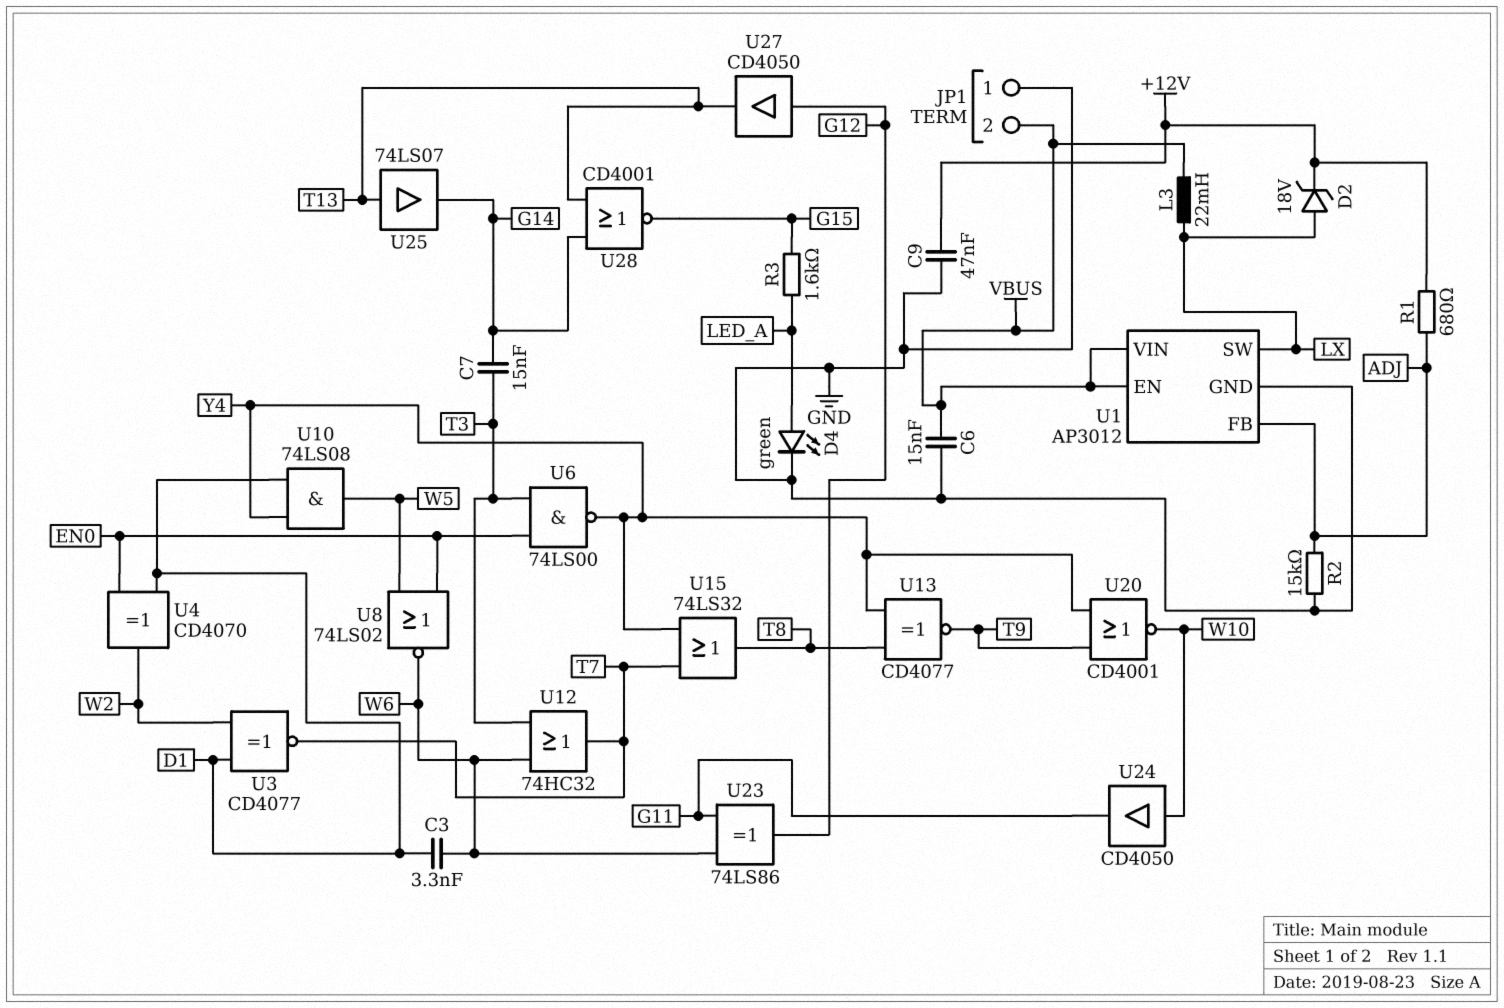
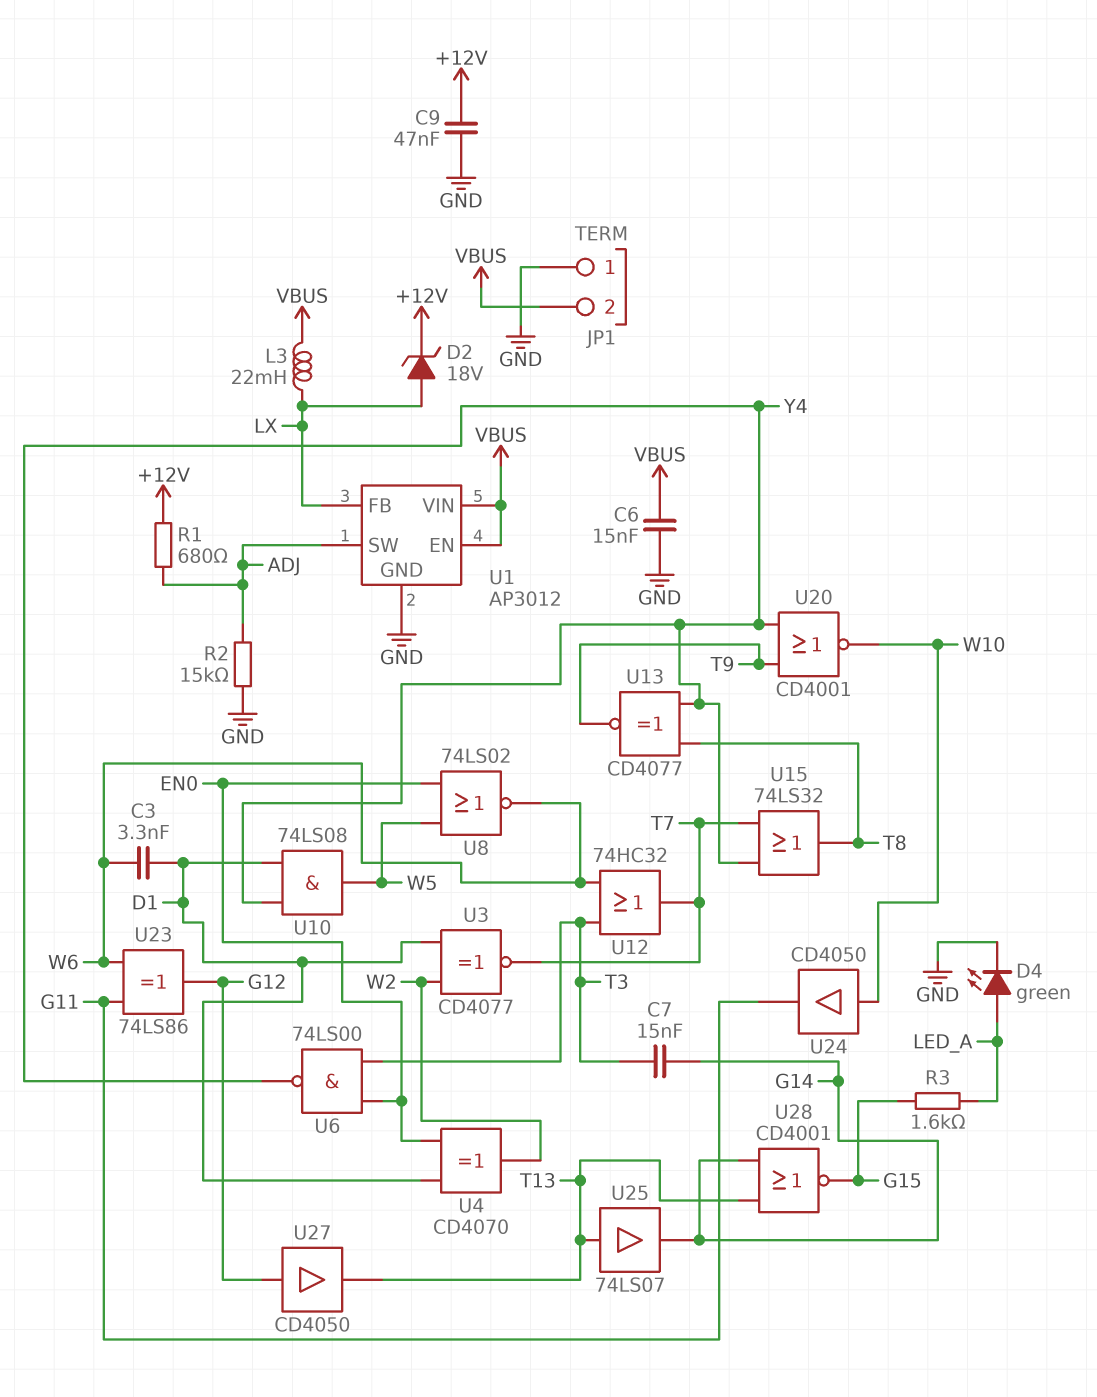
U1 pin FB: ADJ -> LX
U1 pin SW: LX -> ADJ

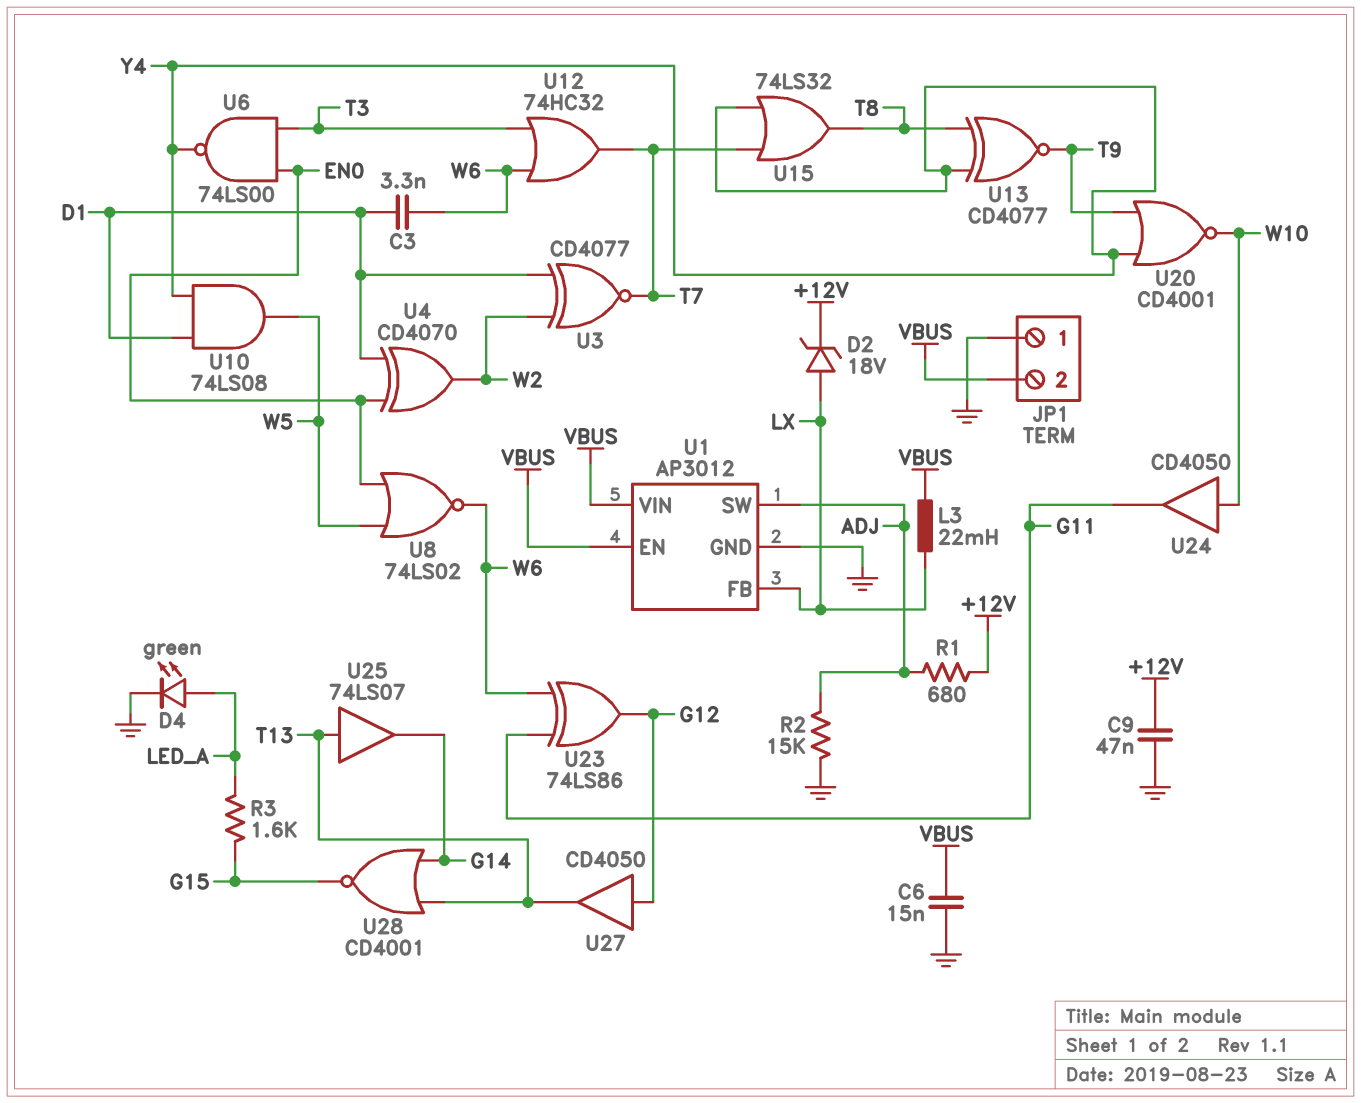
C7: 15nF (G14, T3) -> none

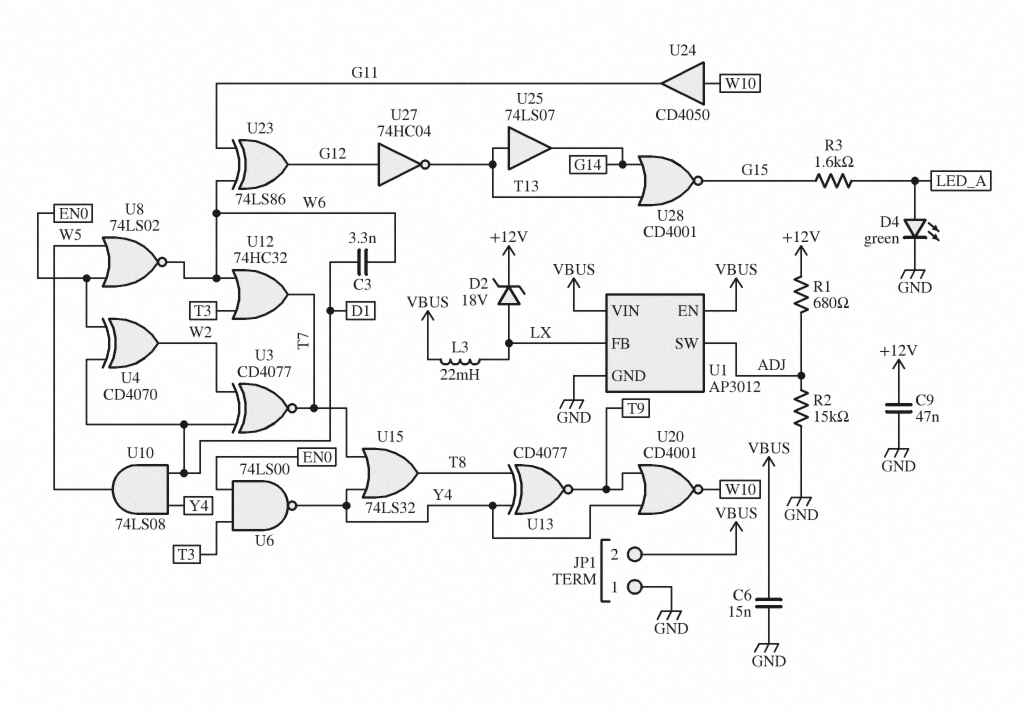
U27: buffer CD4050 (in G12, out T13) -> NOT 74HC04 (in G12, out T13)

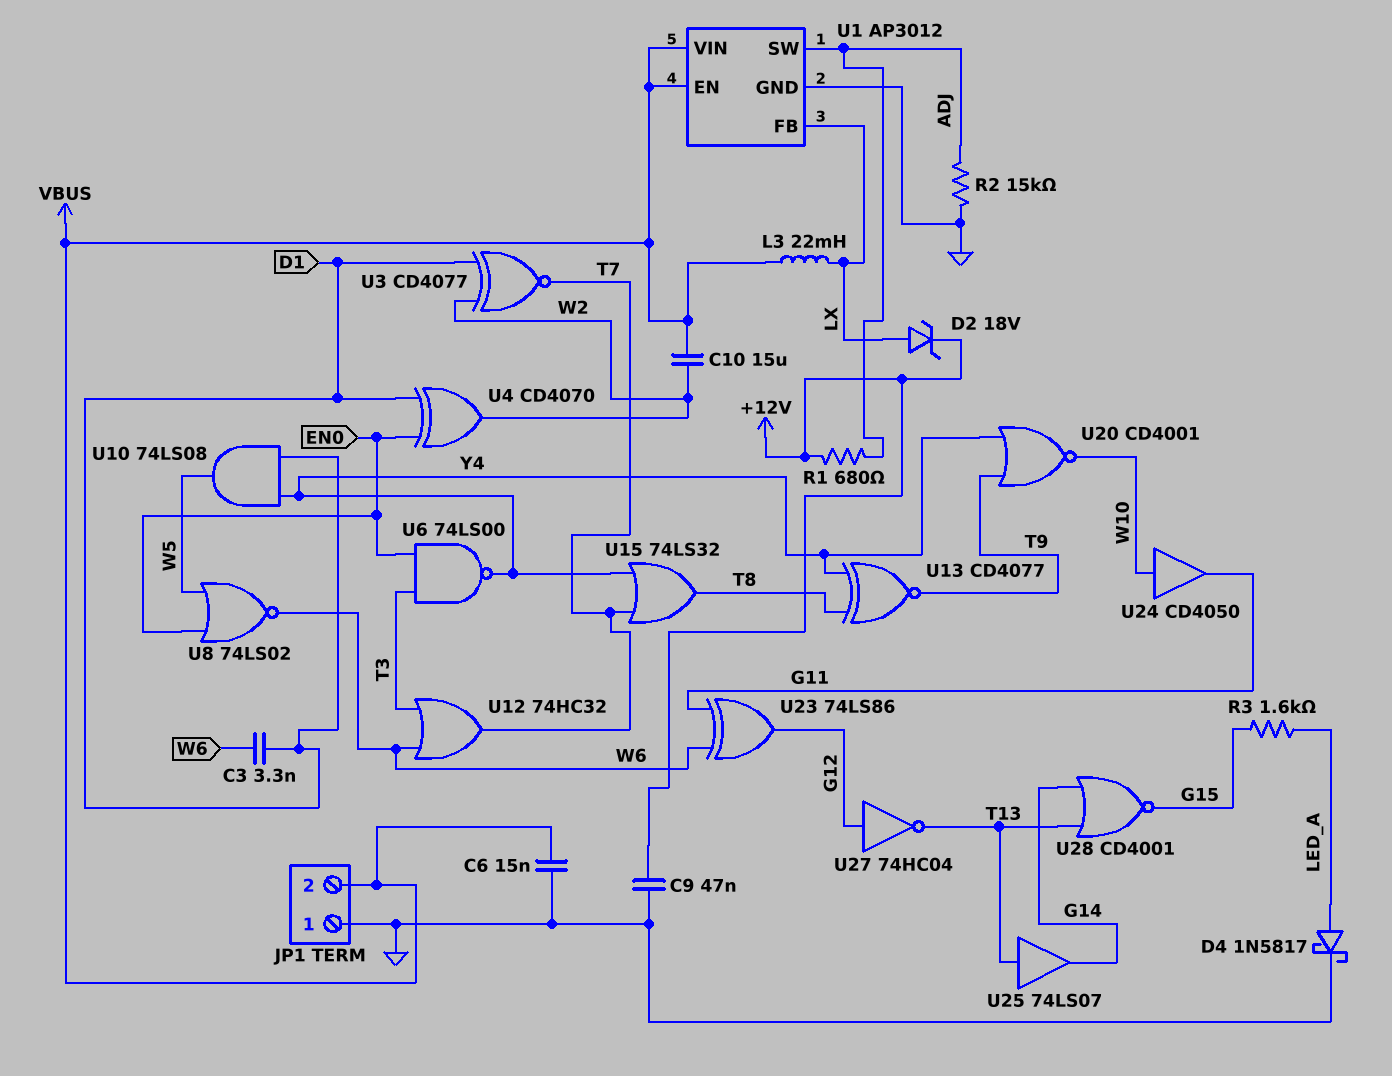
C10: none -> 15uF (VBUS, W2)
D4: LED green (A LED_A, K GND) -> schottky 1N5817 (A LED_A, K GND)

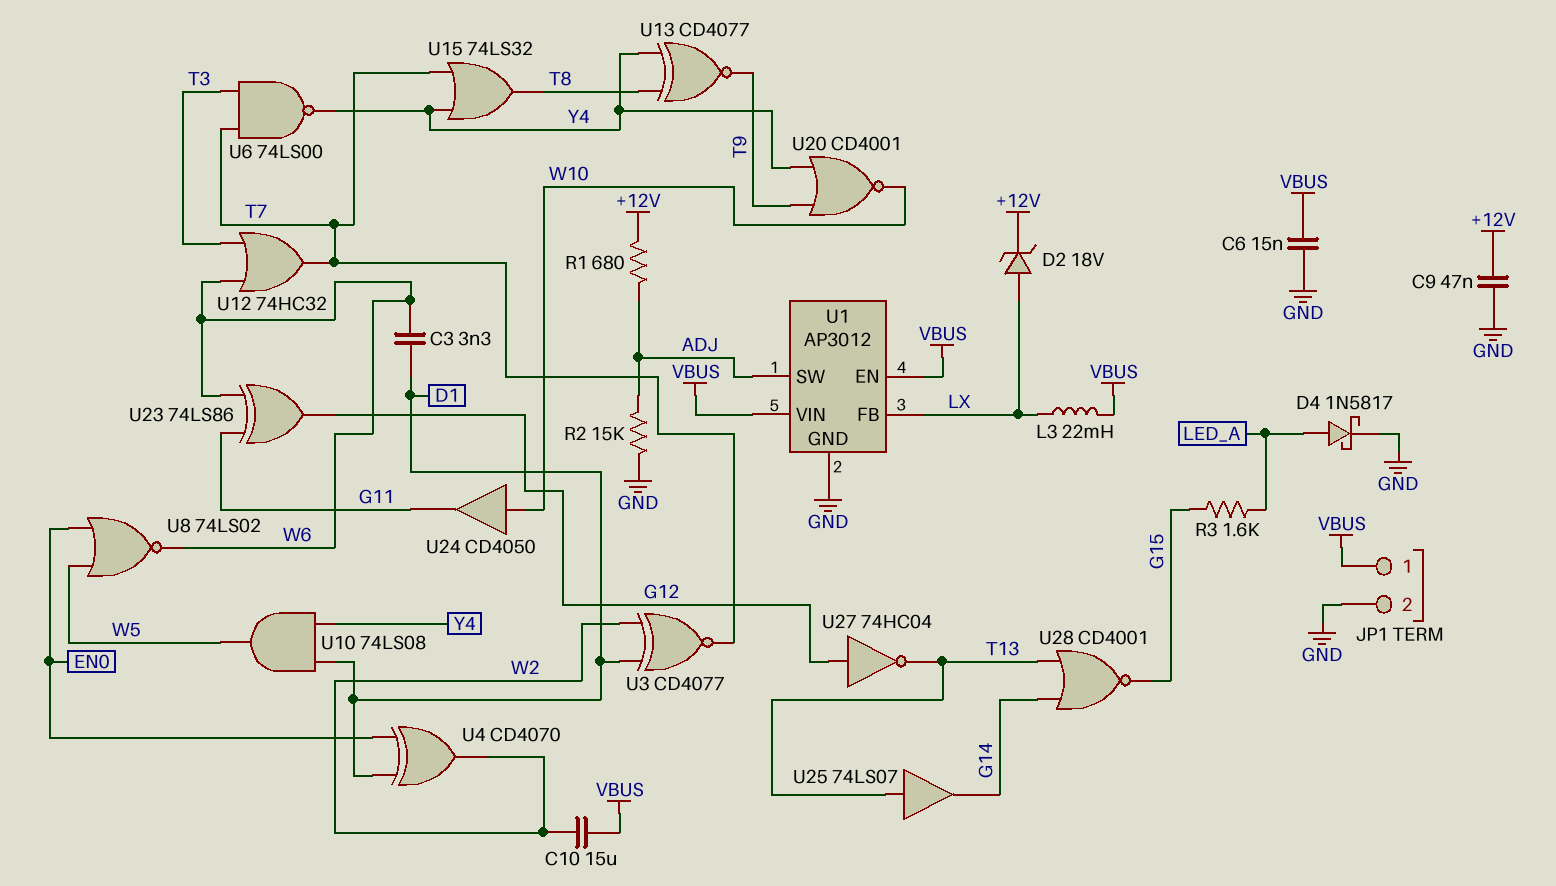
JP1 pin 1: GND -> VBUS
JP1 pin 2: VBUS -> GND
U6: NAND 74LS00 (in EN0, in T3, out Y4) -> NAND 74LS00 (in T3, in T7, out Y4)

